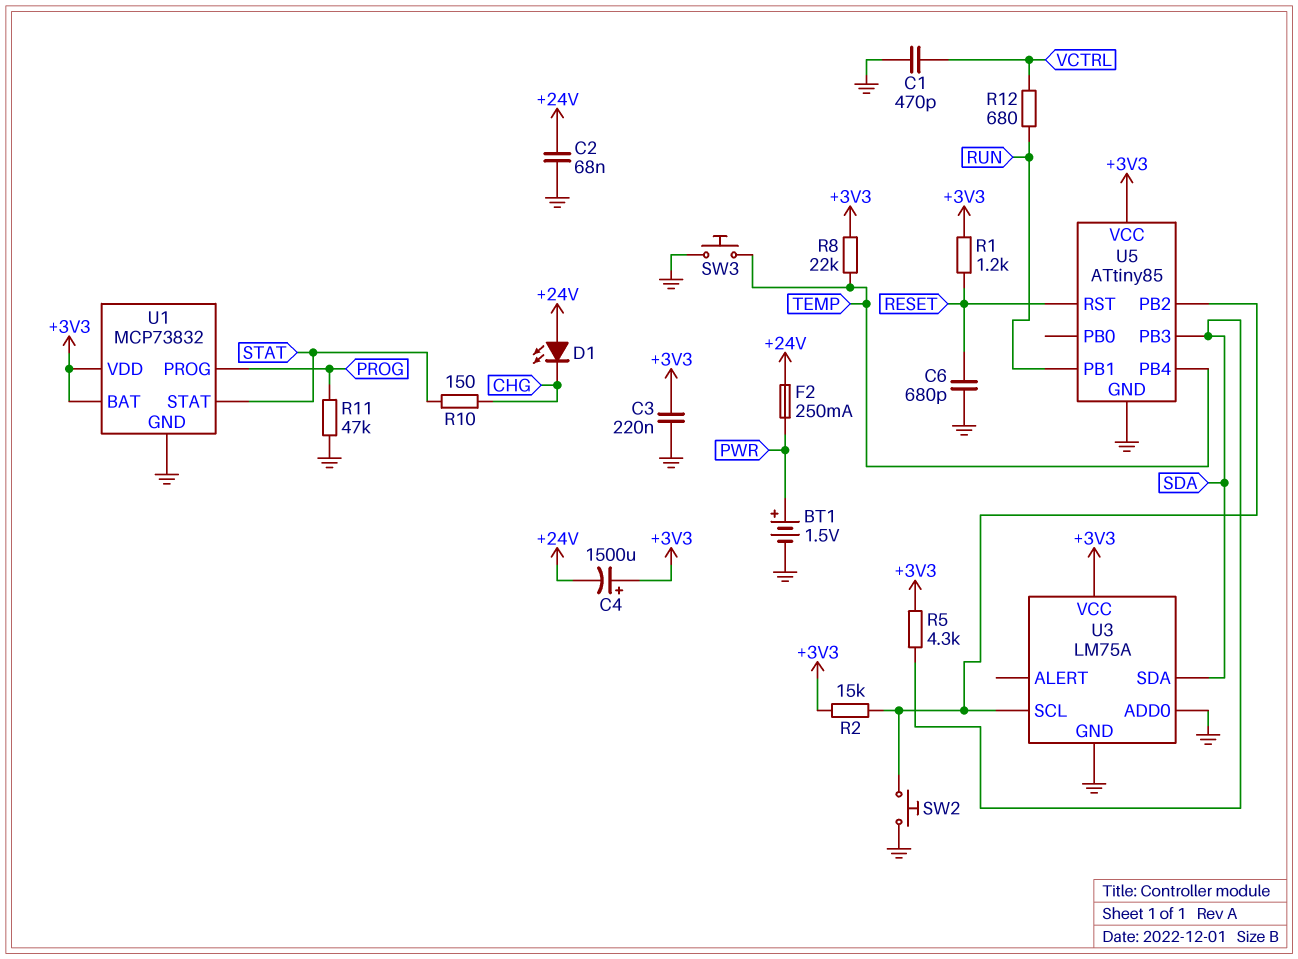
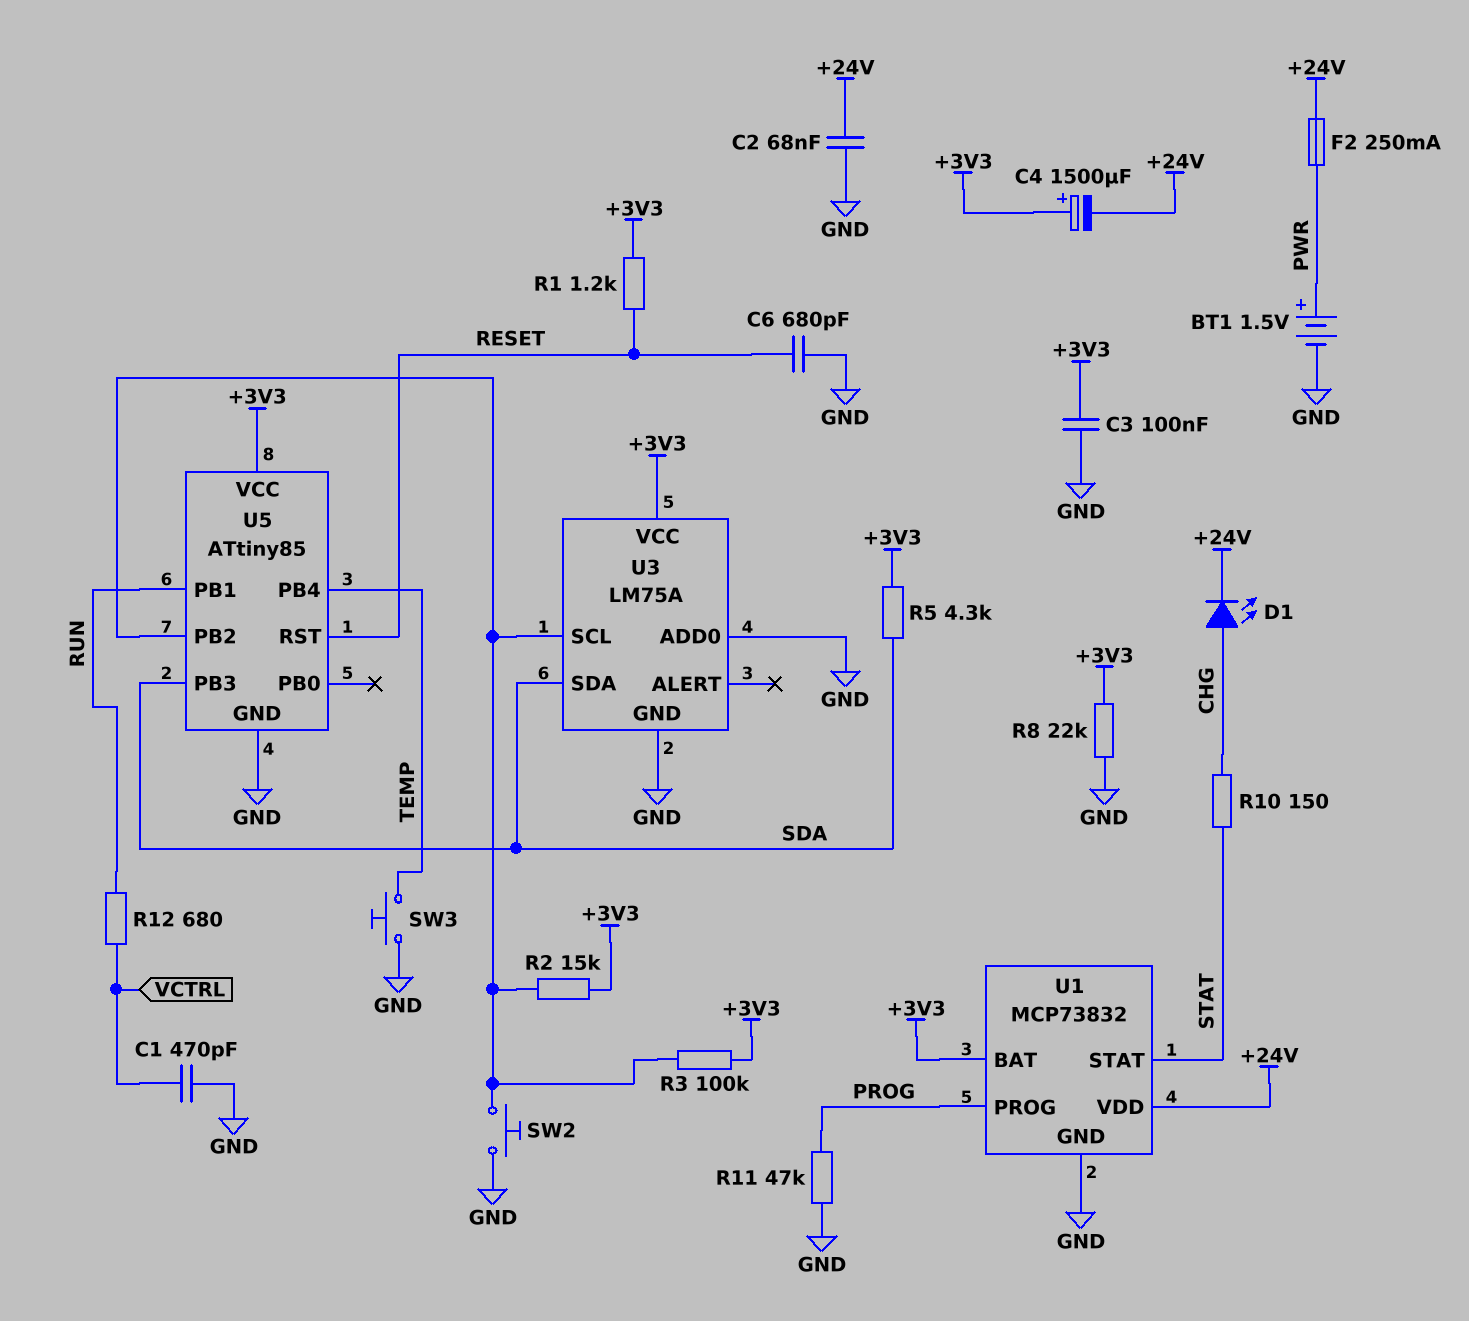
C3: 220nF (+3V3, GND) -> 100nF (+3V3, GND)
D1: LED (A +24V, K CHG) -> LED (A CHG, K +24V)
R3: none -> 100k (+3V3, U3/SCL)
R8: 22k (+3V3, TEMP) -> 22k (+3V3, GND)
U1 pin VDD: +3V3 -> +24V

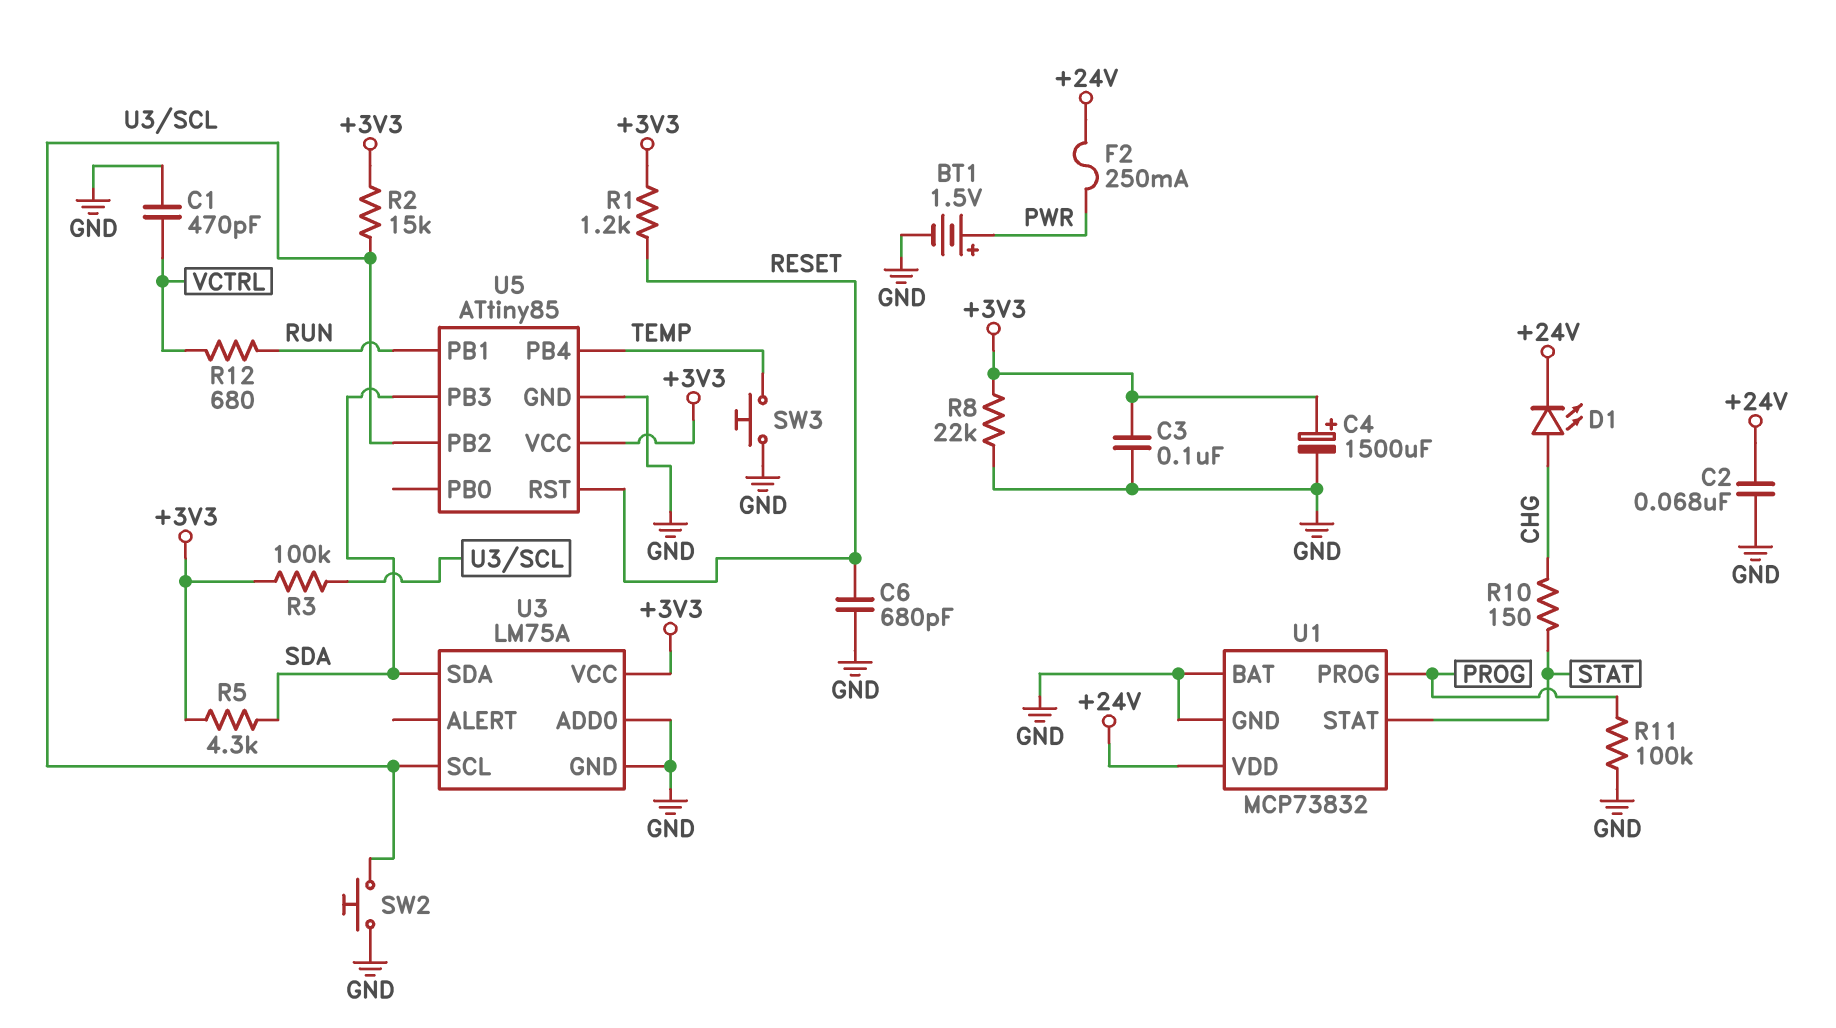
C4: 1500uF (plus +3V3, minus +24V) -> 1500uF (plus +3V3, minus GND)
R11: 47k (GND, PROG) -> 100k (GND, PROG)
U1 pin BAT: +3V3 -> GND

